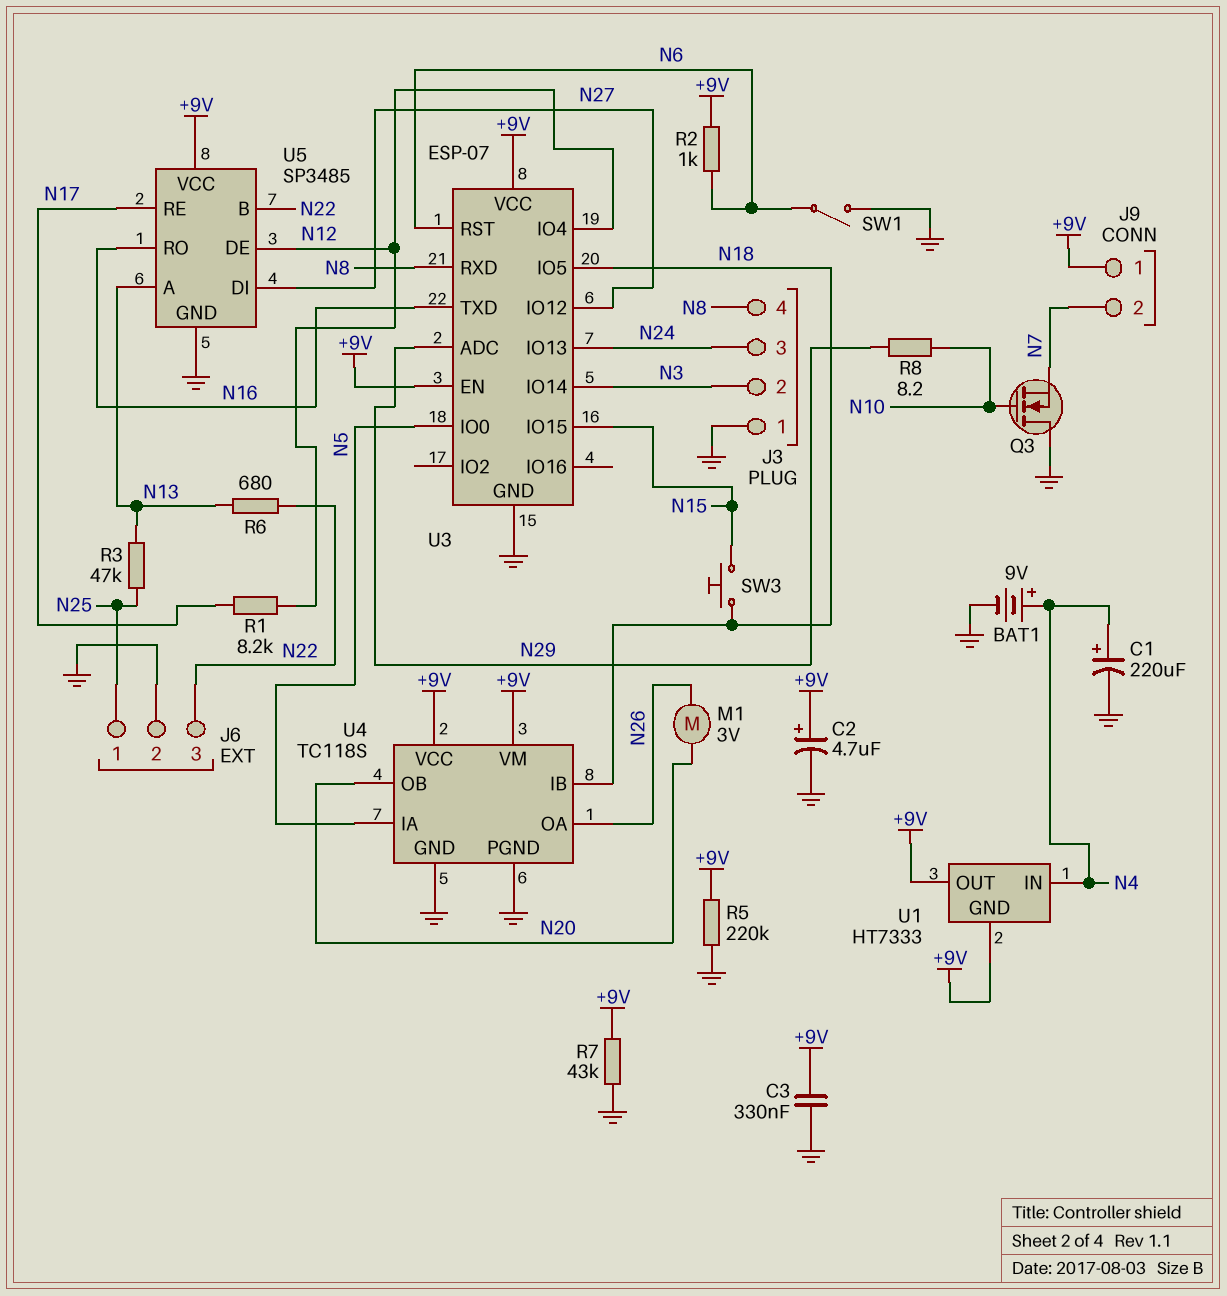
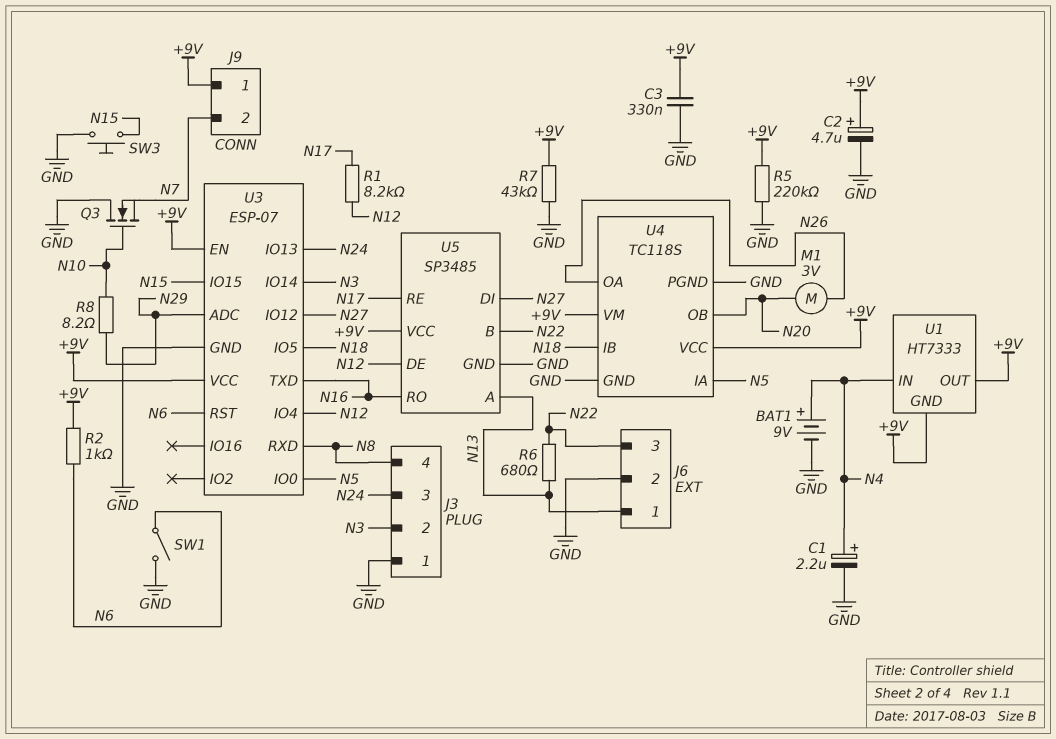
C1: 220uF (plus N4, minus GND) -> 2.2uF (plus N4, minus GND)
J6 pin 1: N25 -> N13
R3: 47k (N13, N25) -> none
SW3: button (N15, N18) -> button (GND, N15)

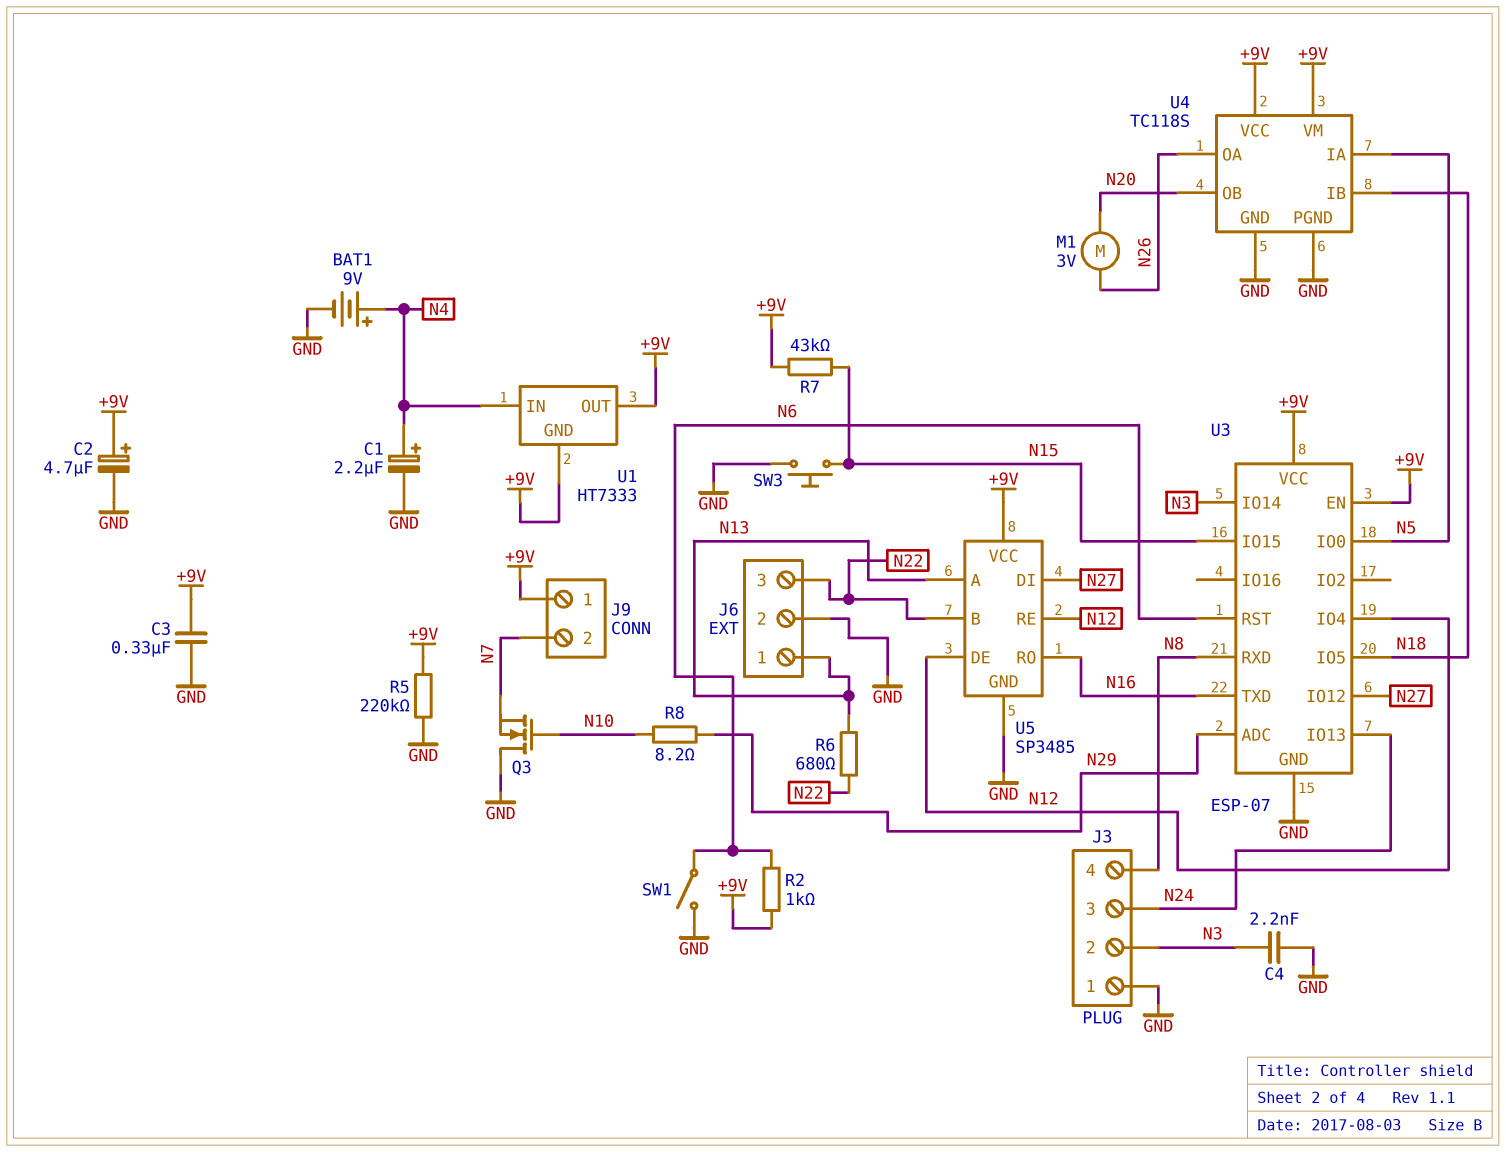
C4: none -> 2.2nF (GND, N3)
R1: 8.2k (N12, N17) -> none
R7: 43k (+9V, GND) -> 43k (+9V, N15)
U5 pin RE: N17 -> N12

